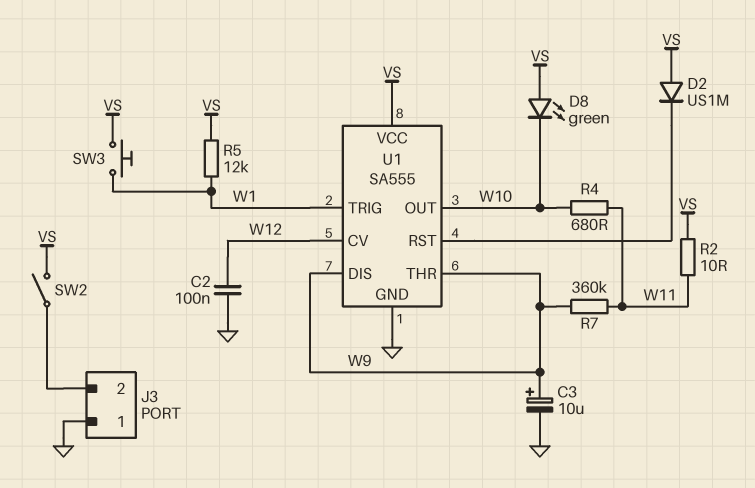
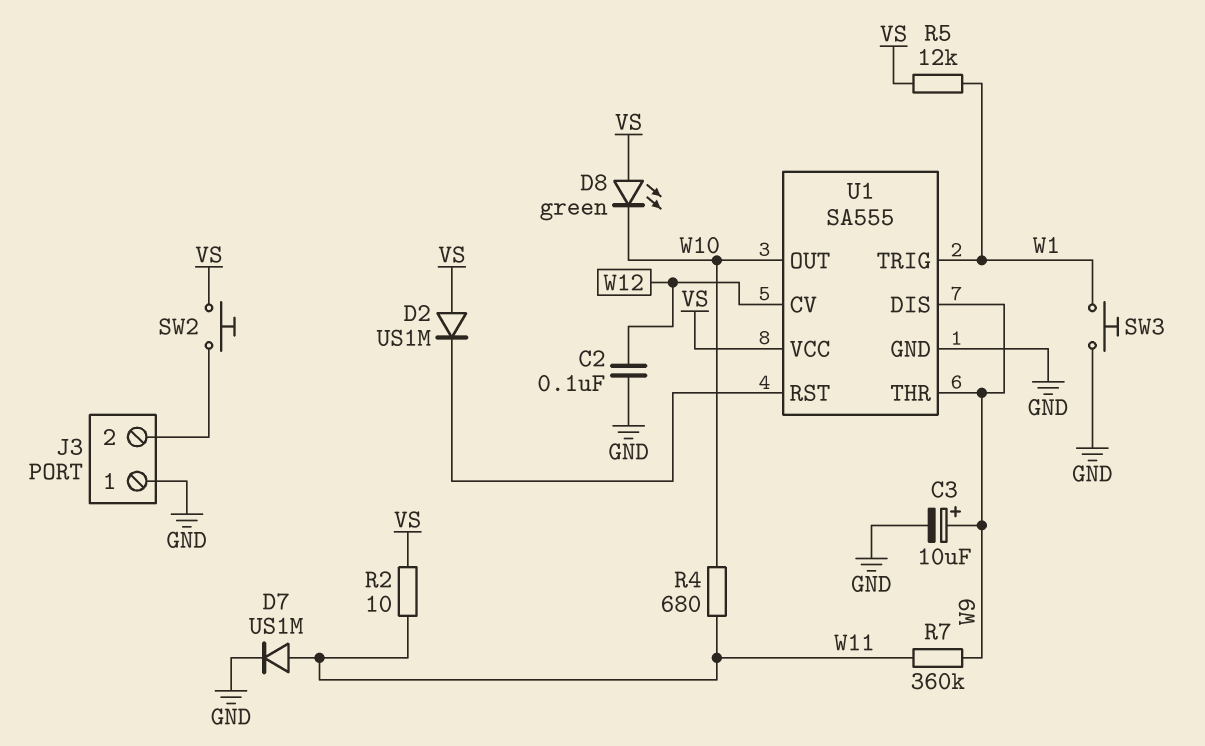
D7: none -> diode US1M (A W11, K GND)
SW2: switch (J3/2, VS) -> button (J3/2, VS)
SW3: button (VS, W1) -> button (GND, W1)

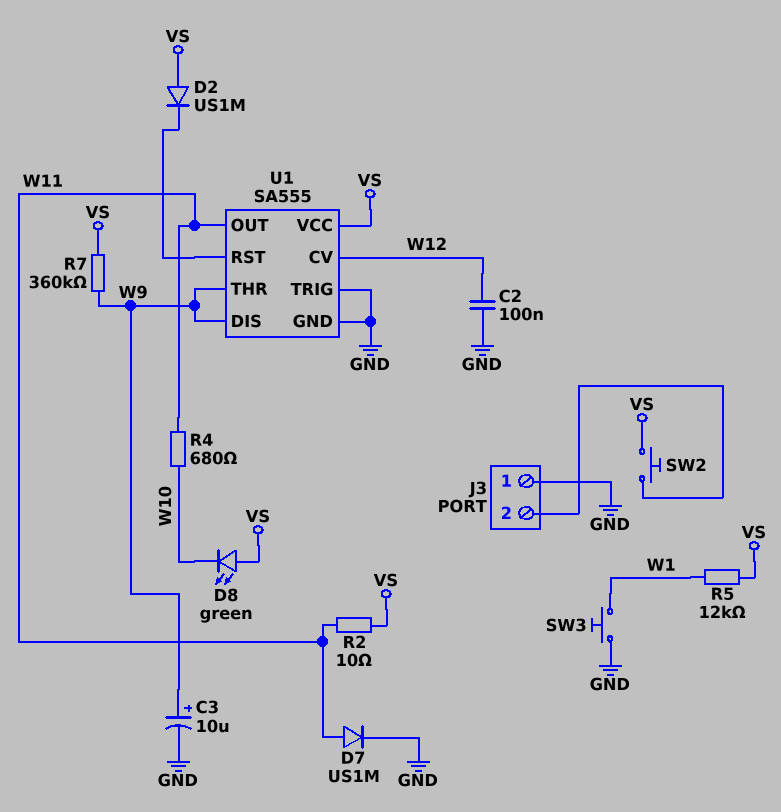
R7: 360k (W9, W11) -> 360k (VS, W9)
U1 pin OUT: W10 -> W11
U1 pin TRIG: W1 -> GND

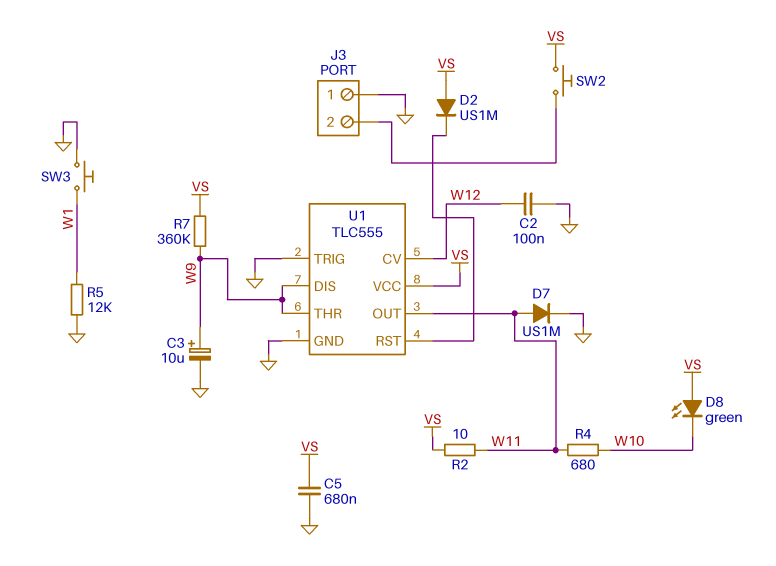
C5: none -> 680nF (GND, VS)
R5: 12k (VS, W1) -> 12k (GND, W1)
U1: SA555 -> TLC555

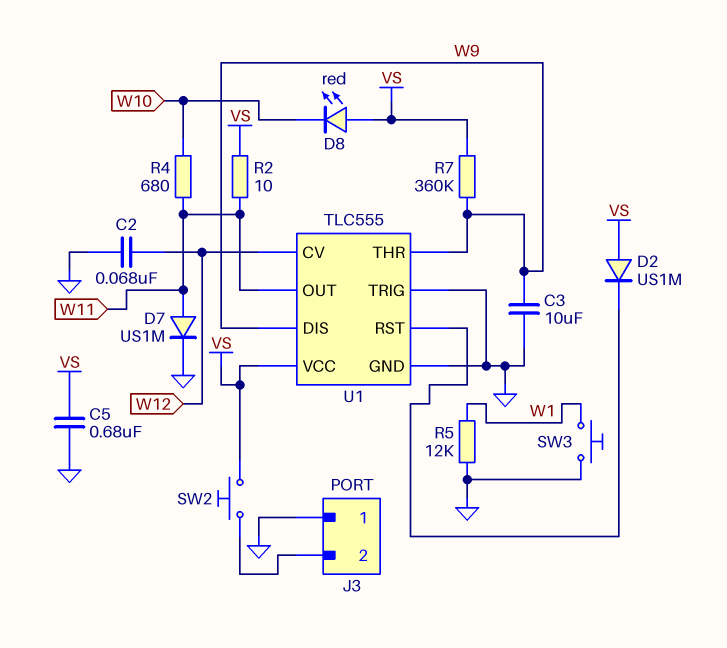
C2: 100nF (GND, W12) -> 68nF (GND, W12)
C3: 10uF (plus W9, minus GND) -> 10uF (GND, W9)
D8: LED green (A VS, K W10) -> LED red (A VS, K W10)

